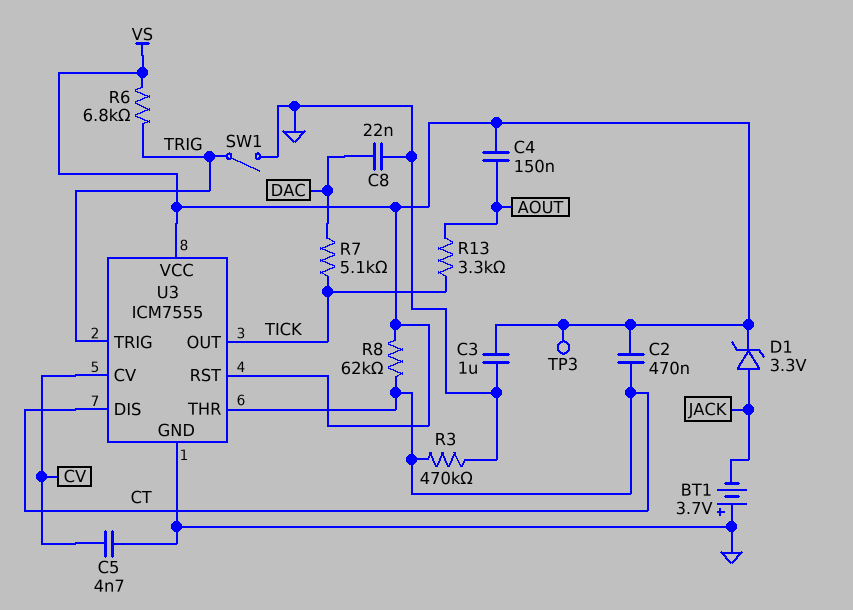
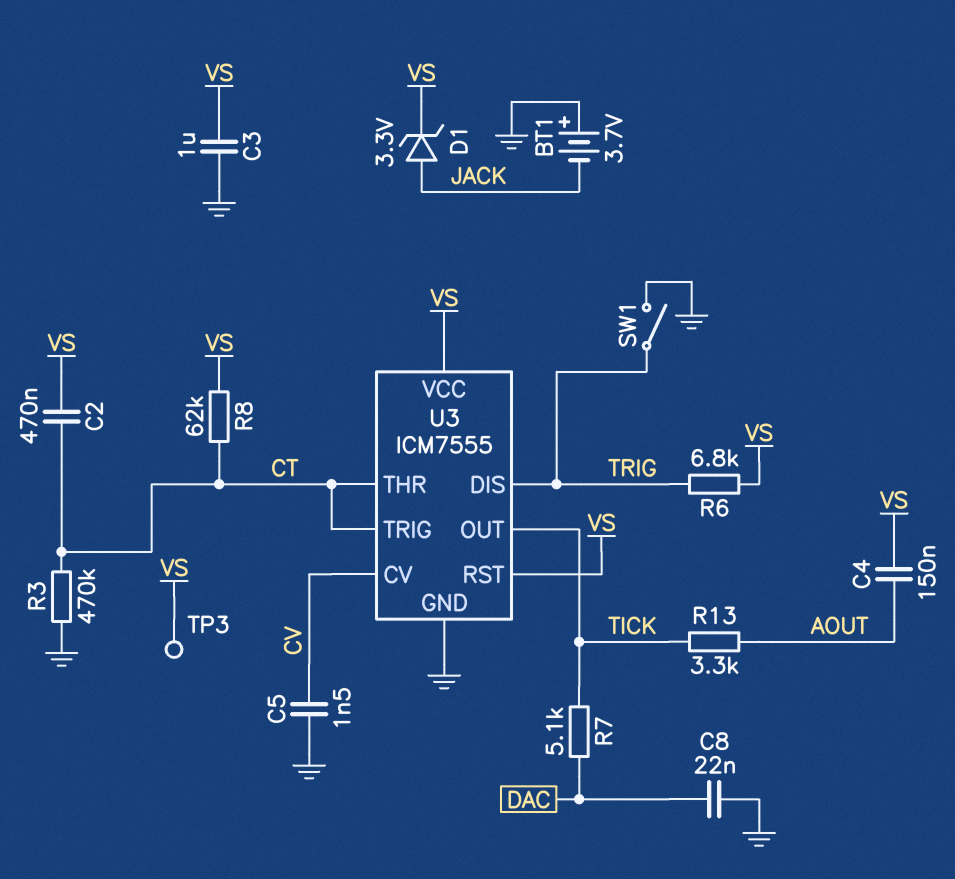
C5: 4.7nF (CV, GND) -> 1.5nF (CV, GND)
U3 pin DIS: CT -> TRIG
U3 pin TRIG: TRIG -> CT

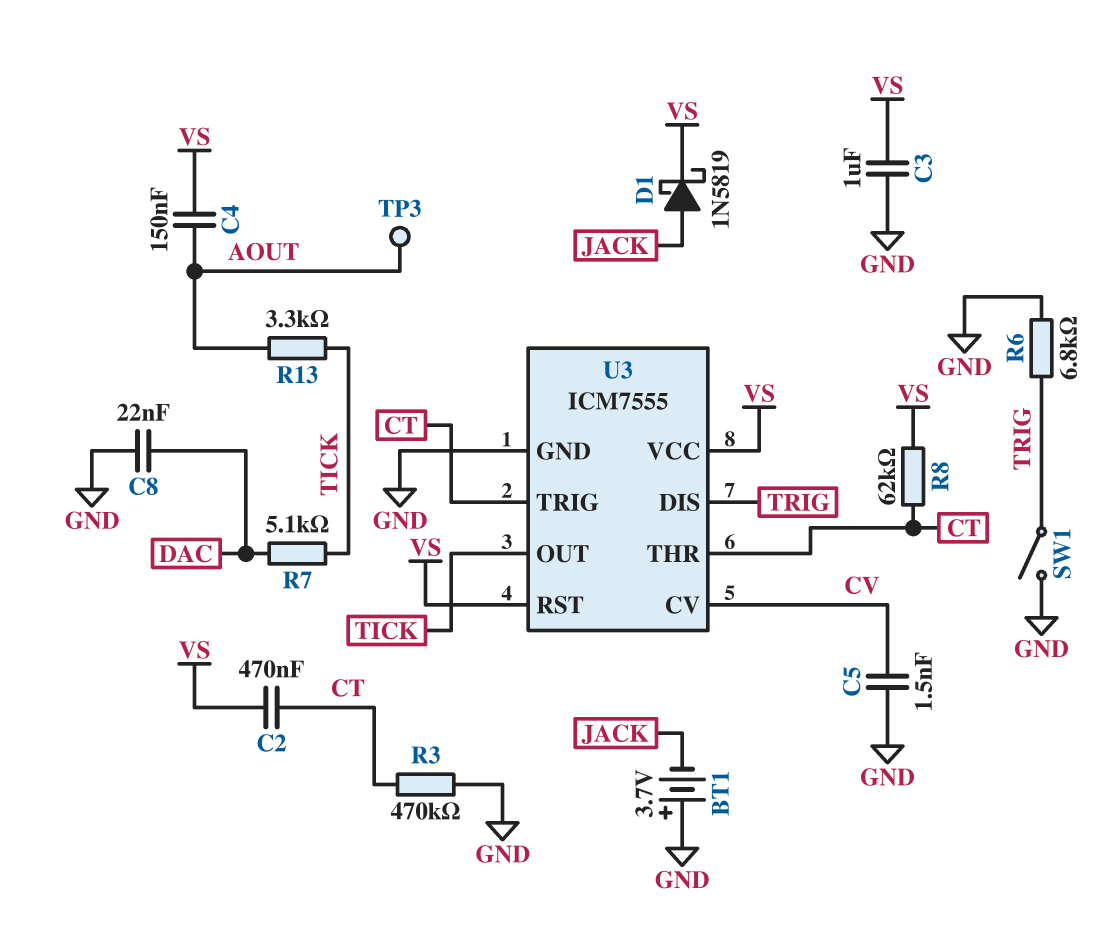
D1: zener 3.3V (A JACK, K VS) -> schottky 1N5819 (A JACK, K VS)
R6: 6.8k (TRIG, VS) -> 6.8k (GND, TRIG)
TP3: test point (VS) -> test point (AOUT)

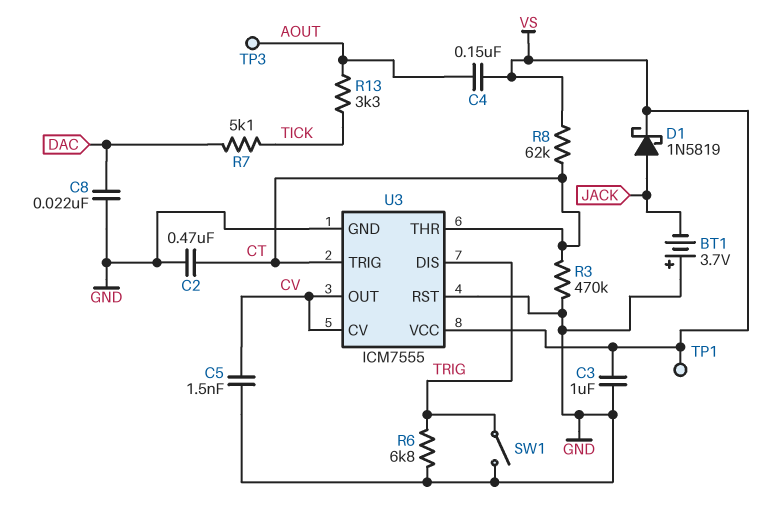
C2: 470nF (CT, VS) -> 470nF (CT, GND)
TP1: none -> test point (VS)
U3 pin OUT: TICK -> CV
U3 pin RST: VS -> GND

